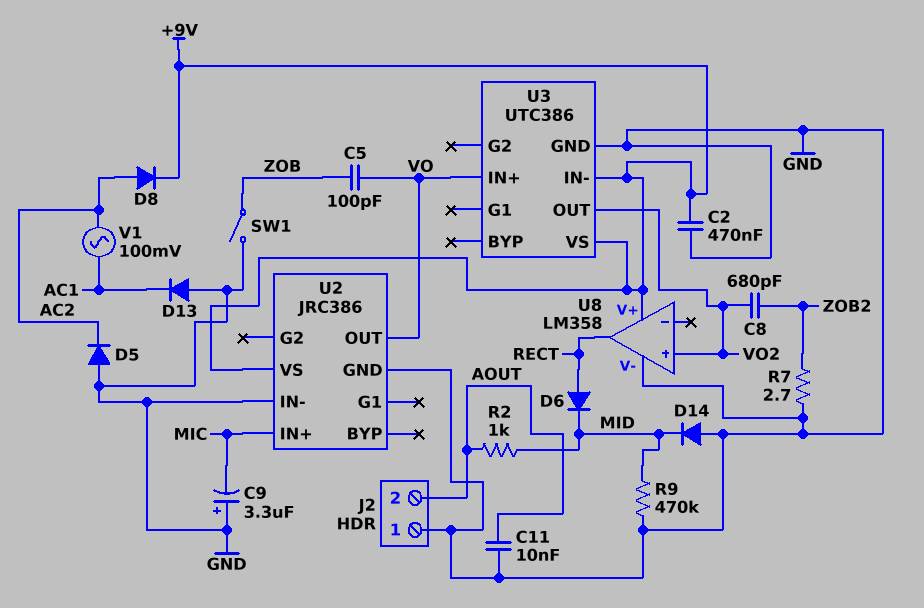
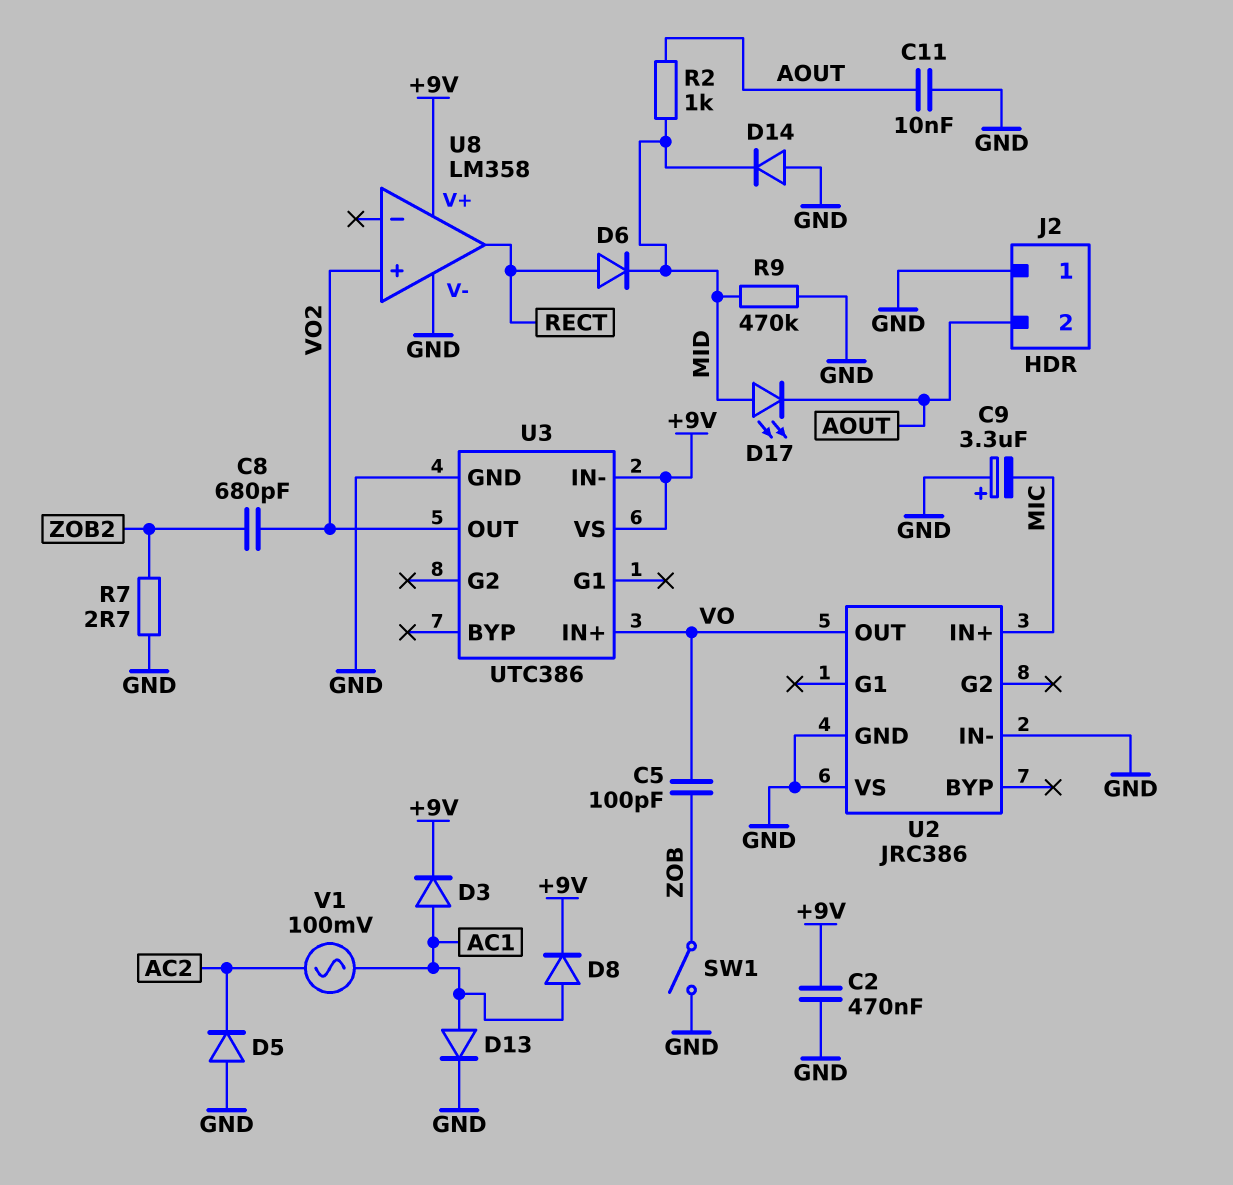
D3: none -> diode (A AC1, K +9V)
D8: diode (A AC2, K +9V) -> diode (A AC1, K +9V)
D13: diode (A GND, K AC1) -> diode (A AC1, K GND)
D17: none -> LED (A MID, K AOUT)
U2 pin VS: +9V -> GND

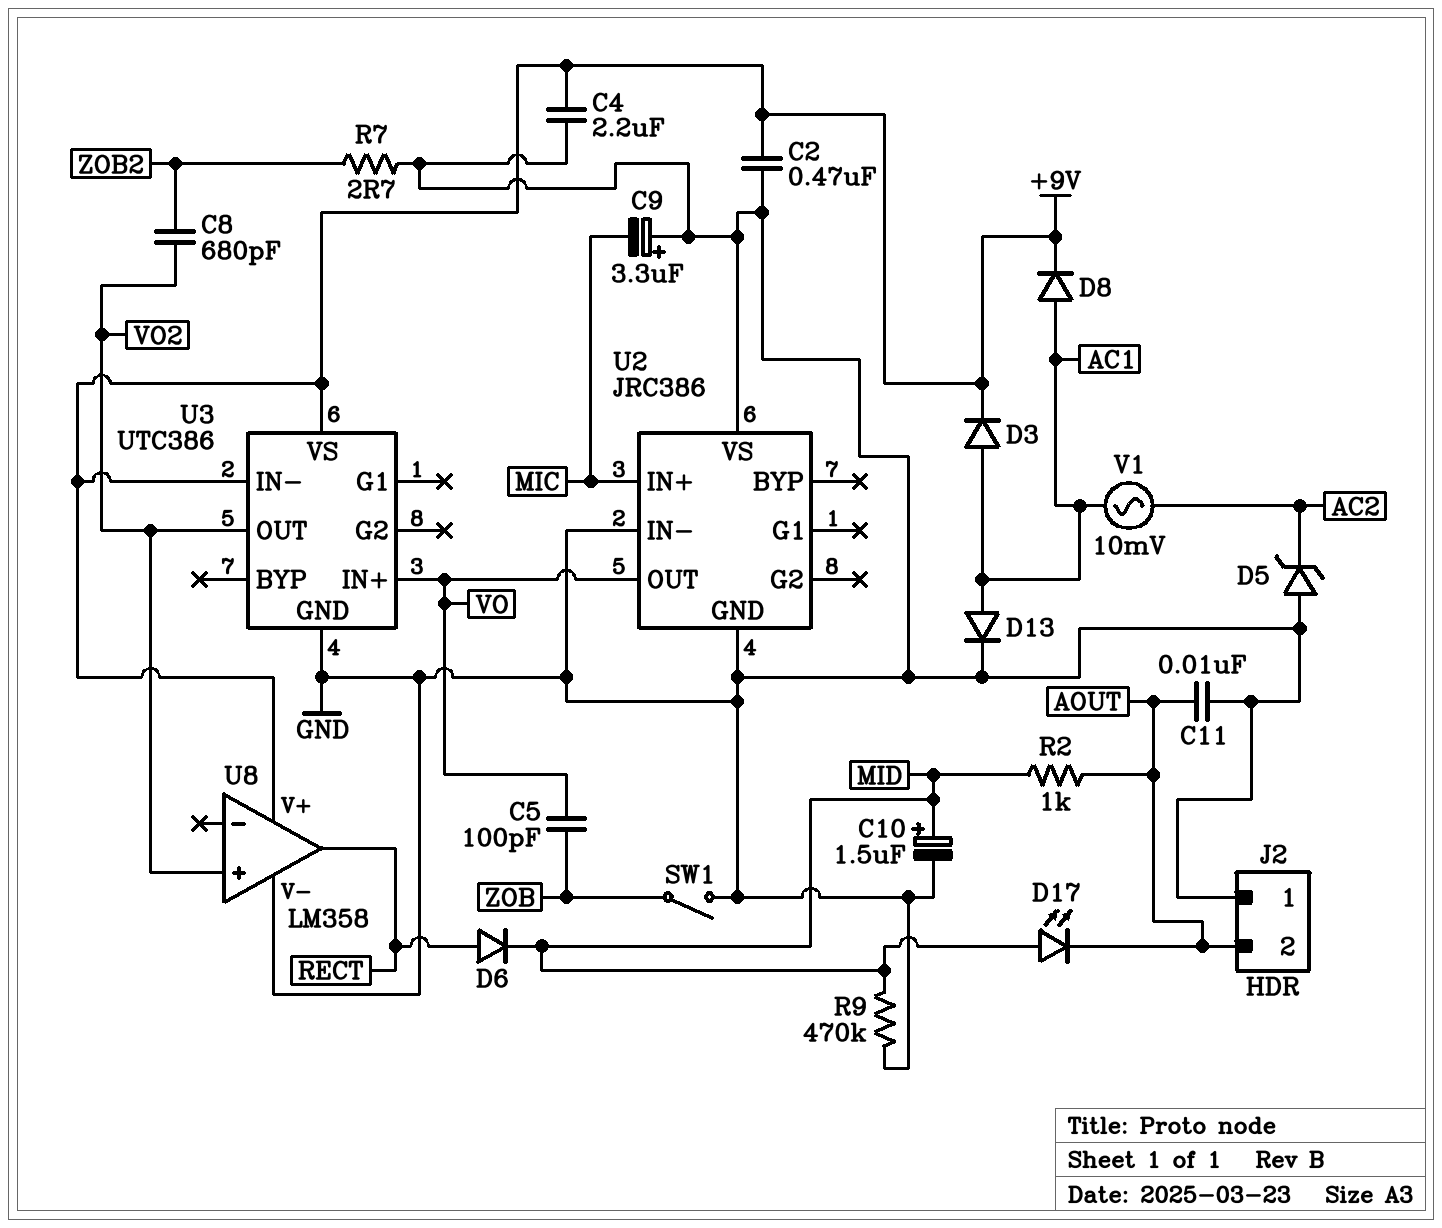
C4: none -> 2.2uF (+9V, GND)
C10: none -> 1.5uF (plus MID, minus GND)
D5: diode (A GND, K AC2) -> zener (A GND, K AC2)
D14: diode (A GND, K MID) -> none
V1: AC 100mV (AC1, AC2) -> AC 10mV (AC1, AC2)

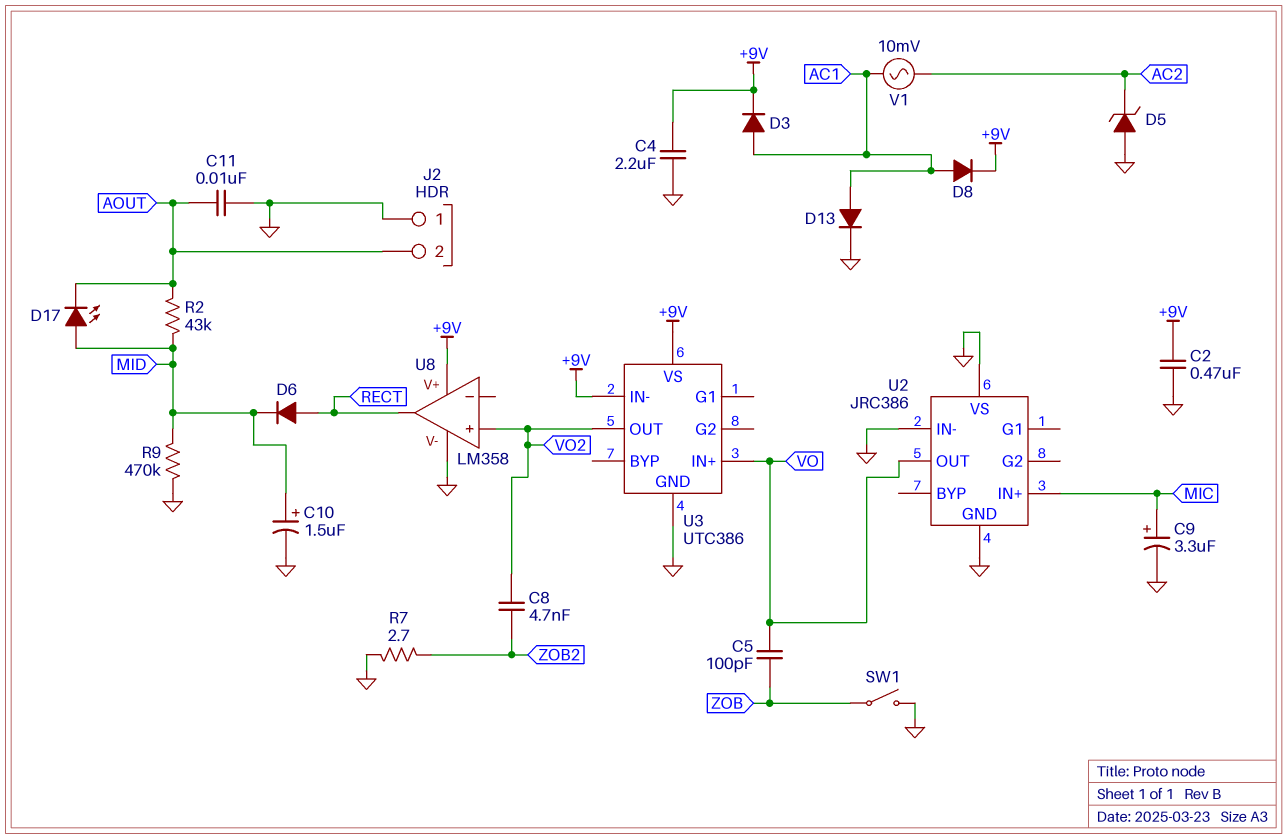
C8: 680pF (VO2, ZOB2) -> 4.7nF (VO2, ZOB2)
C9: 3.3uF (plus GND, minus MIC) -> 3.3uF (plus MIC, minus GND)
R2: 1k (AOUT, MID) -> 43k (AOUT, MID)

